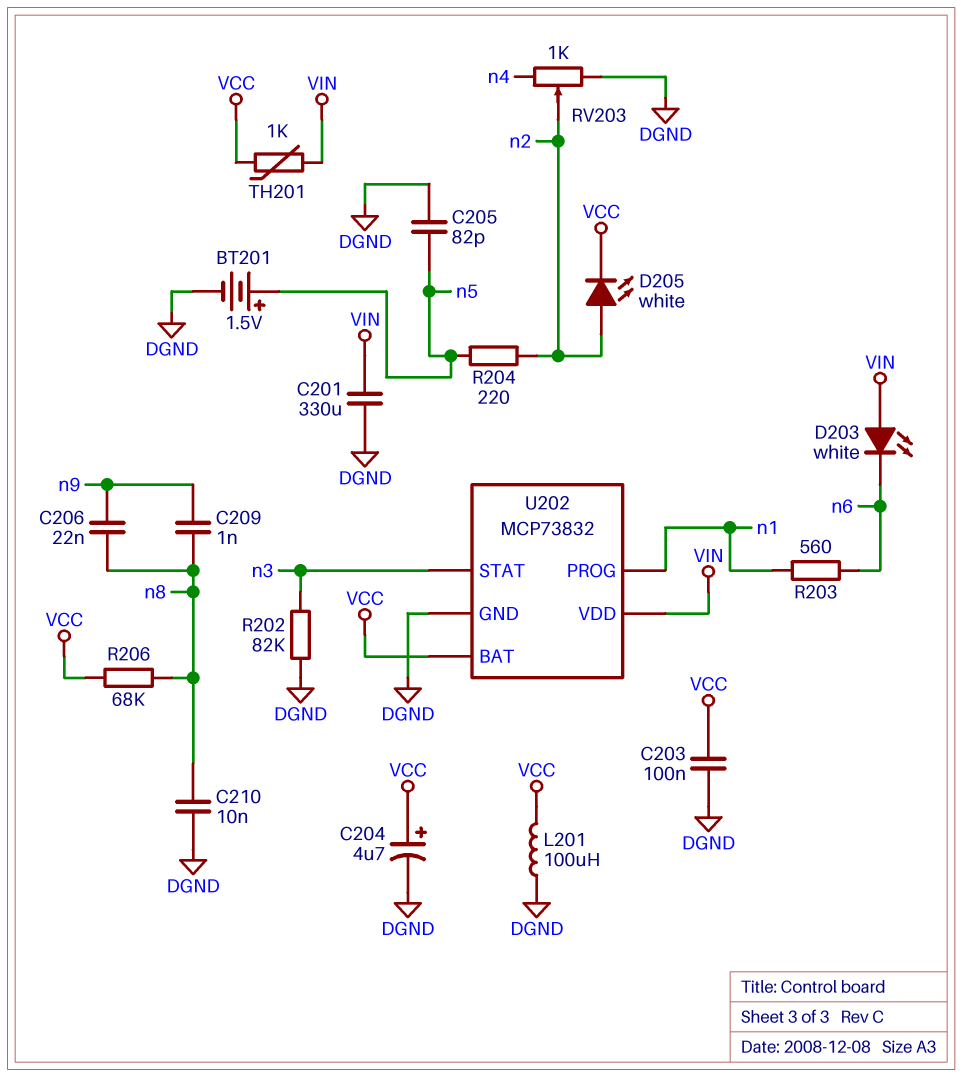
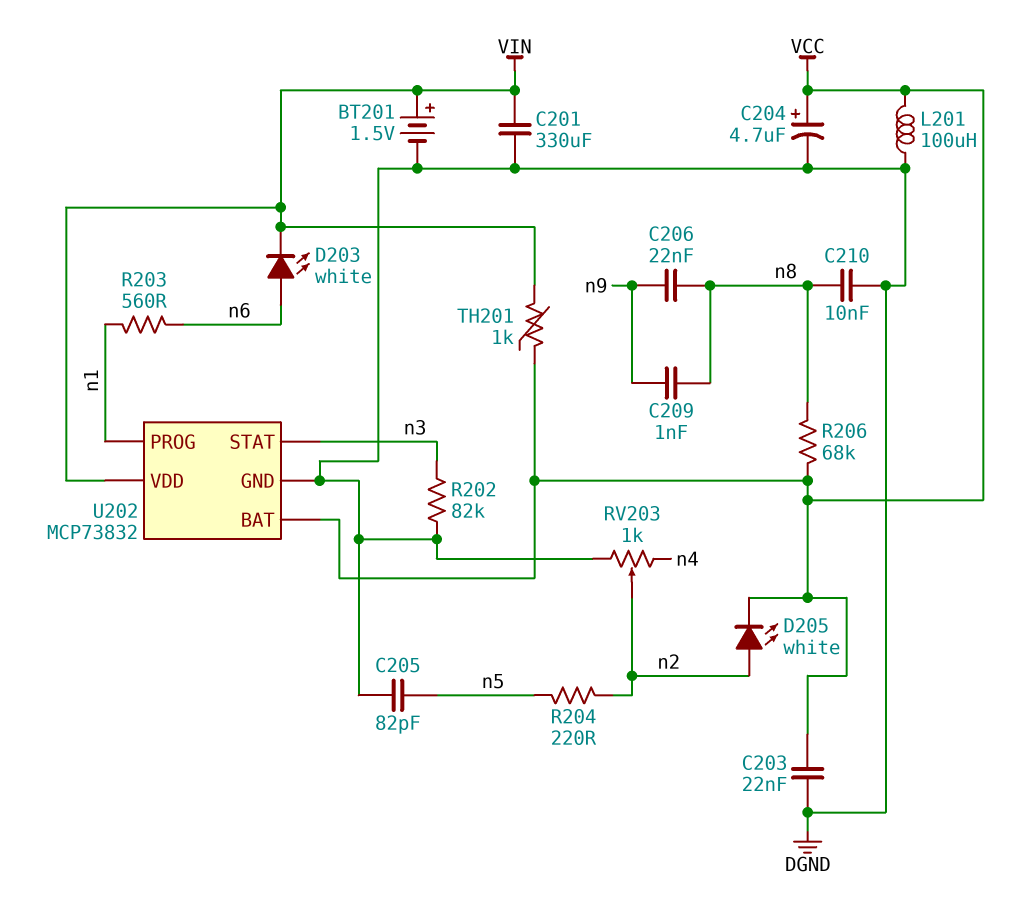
BT201: 1.5V (plus n5, minus DGND) -> 1.5V (plus VIN, minus DGND)
C203: 100nF (DGND, VCC) -> 22nF (DGND, VCC)
D203: LED white (A VIN, K n6) -> LED white (A n6, K VIN)

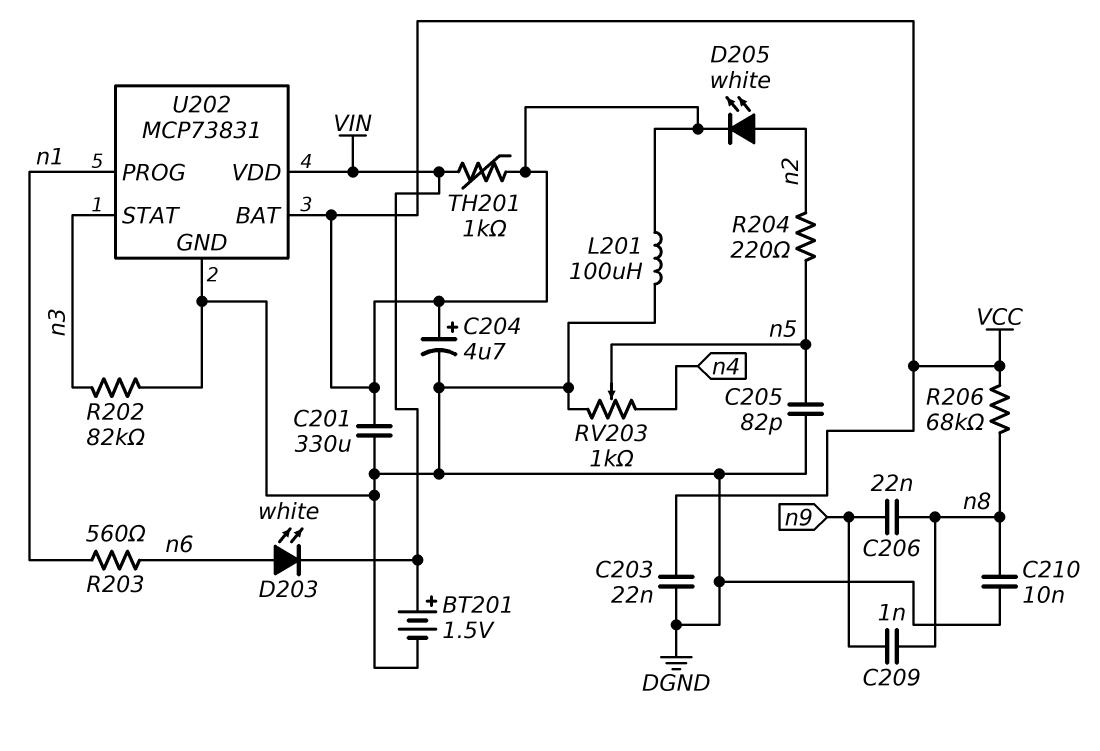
C201: 330uF (DGND, VIN) -> 330uF (DGND, VCC)
RV203: 1k (DGND, n4, wiper n2) -> 1k (DGND, n4, wiper n5)
U202: MCP73832 -> MCP73831

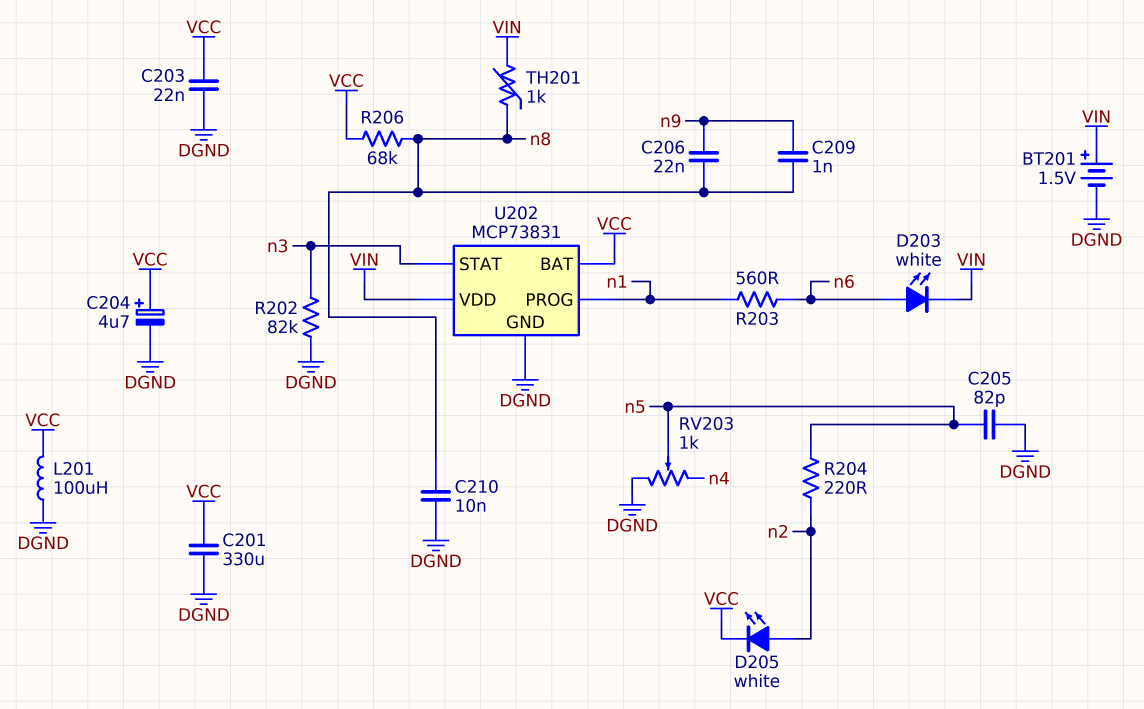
TH201: 1k (VCC, VIN) -> 1k (VIN, n8)

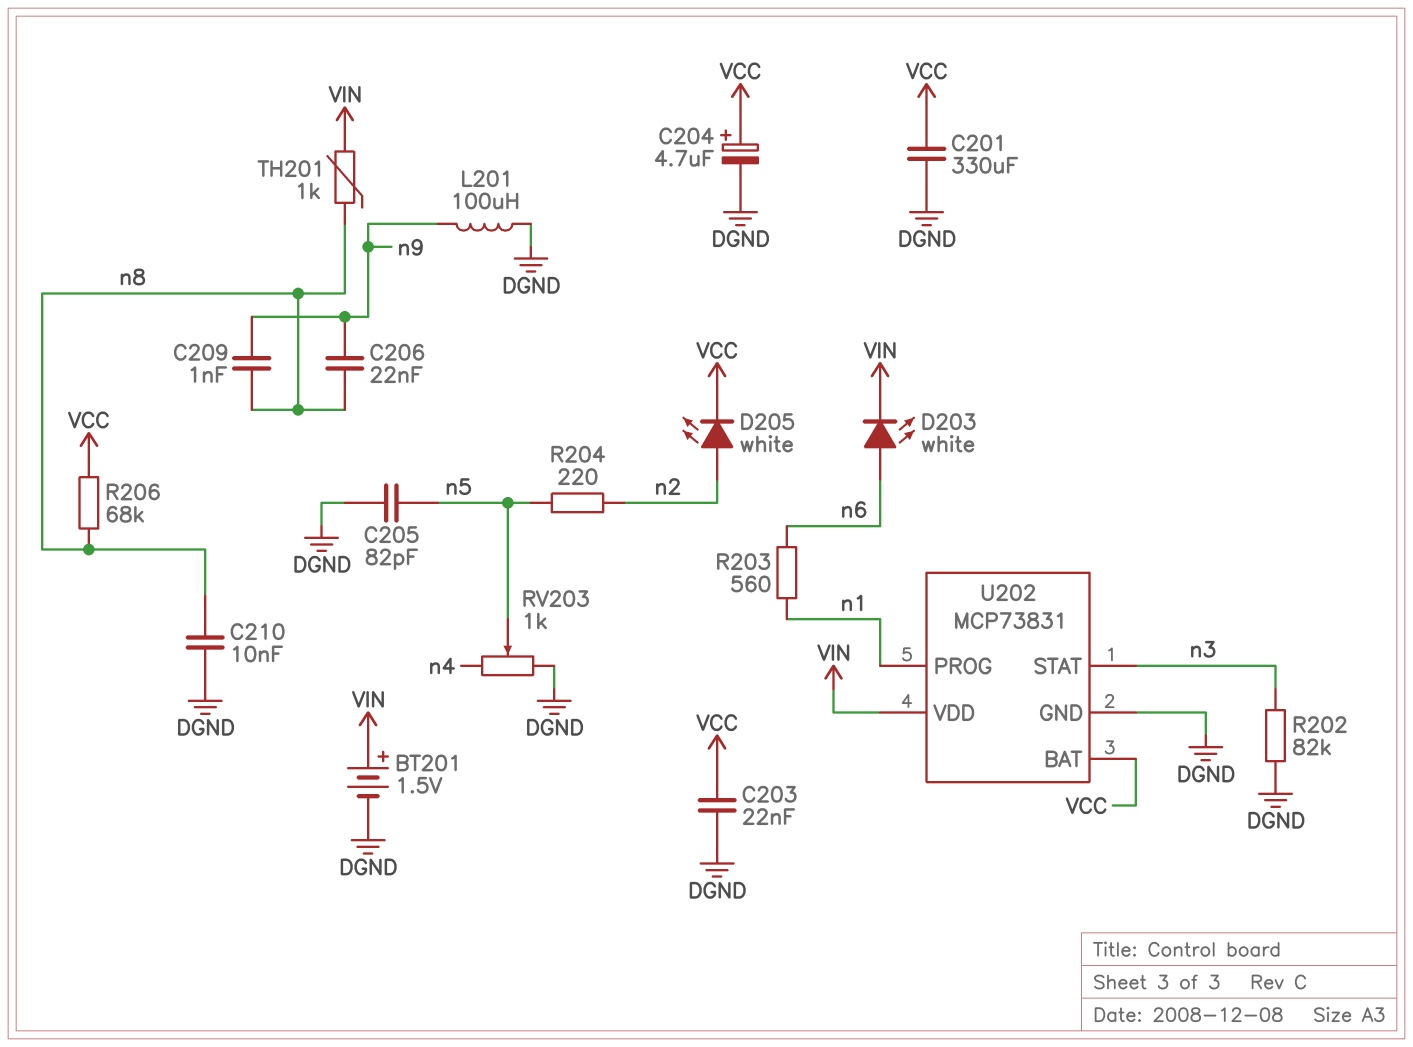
L201: 100uH (DGND, VCC) -> 100uH (DGND, n9)

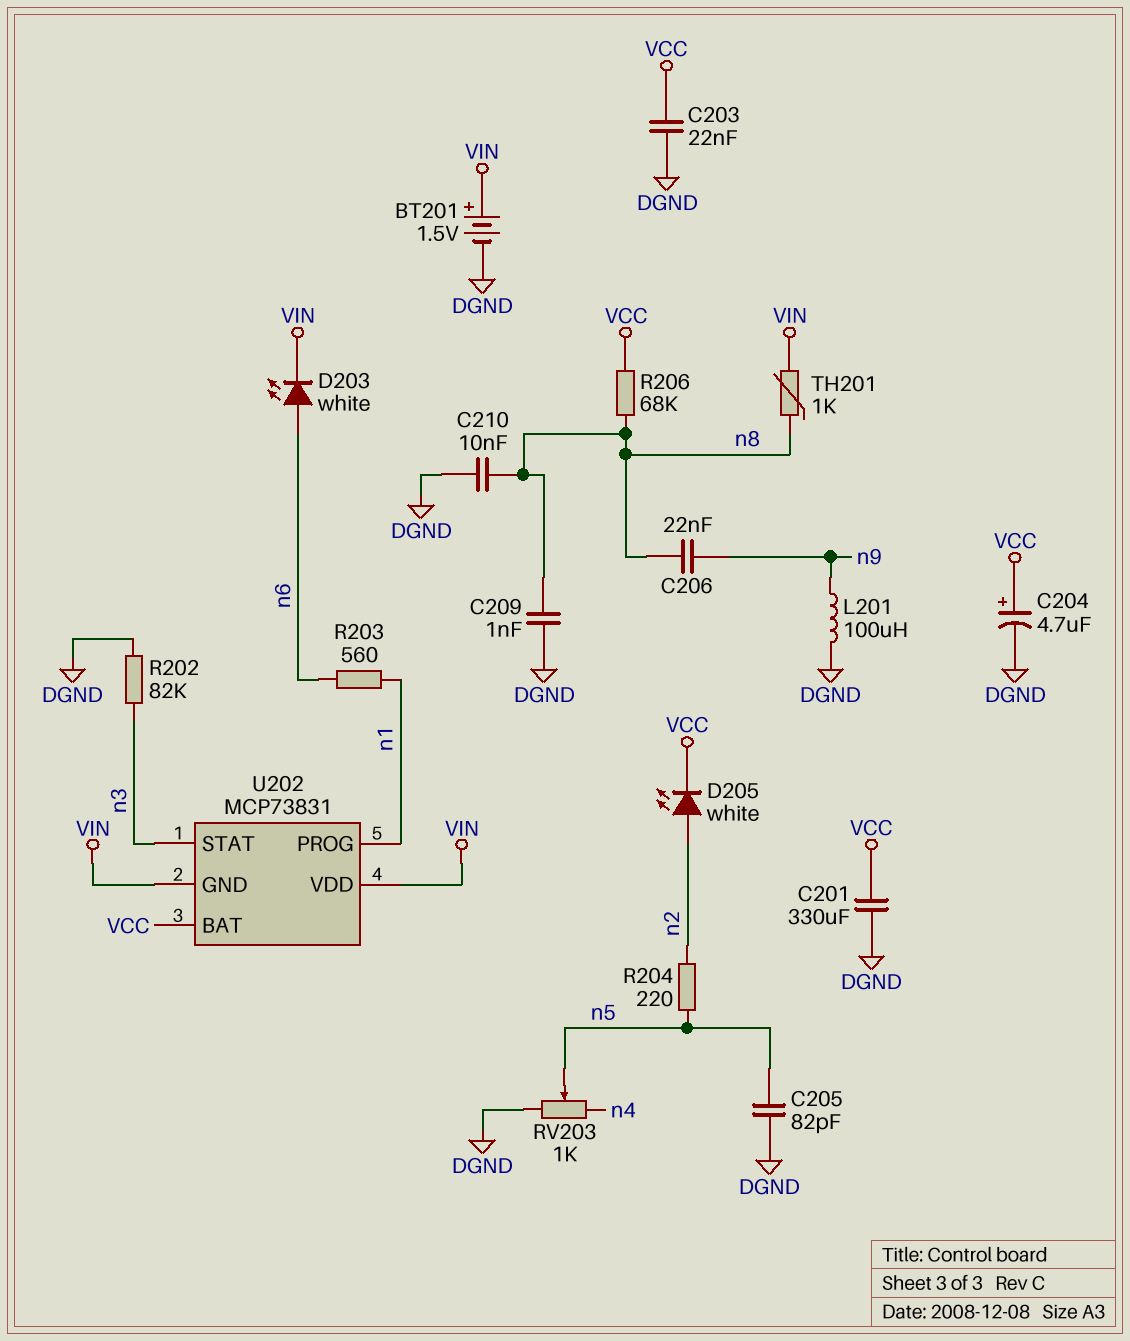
C209: 1nF (n8, n9) -> 1nF (DGND, n8)
U202 pin GND: DGND -> VIN

